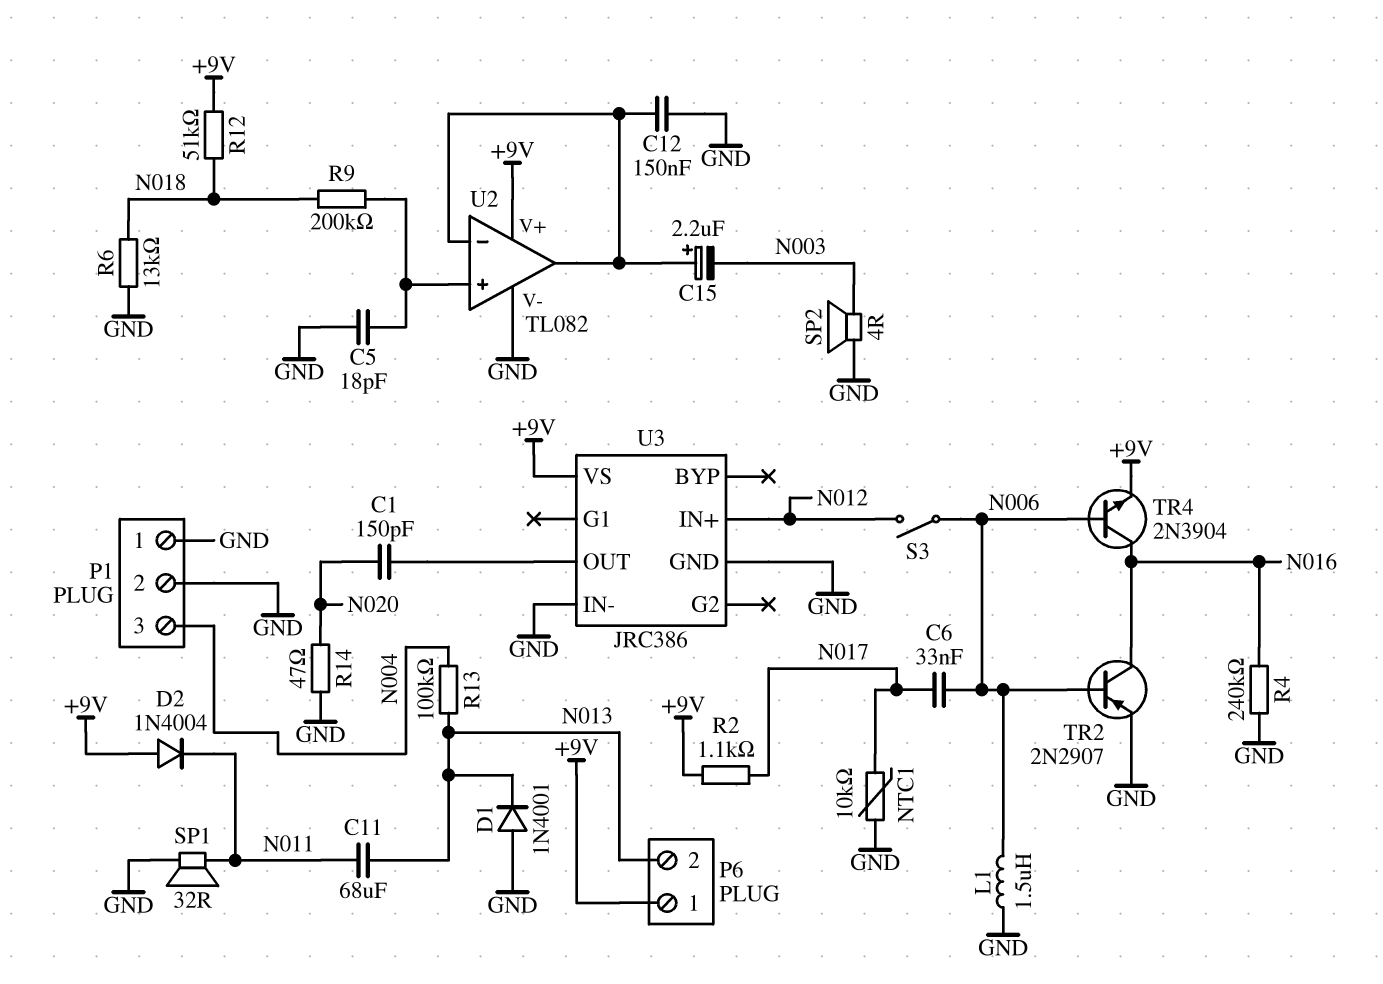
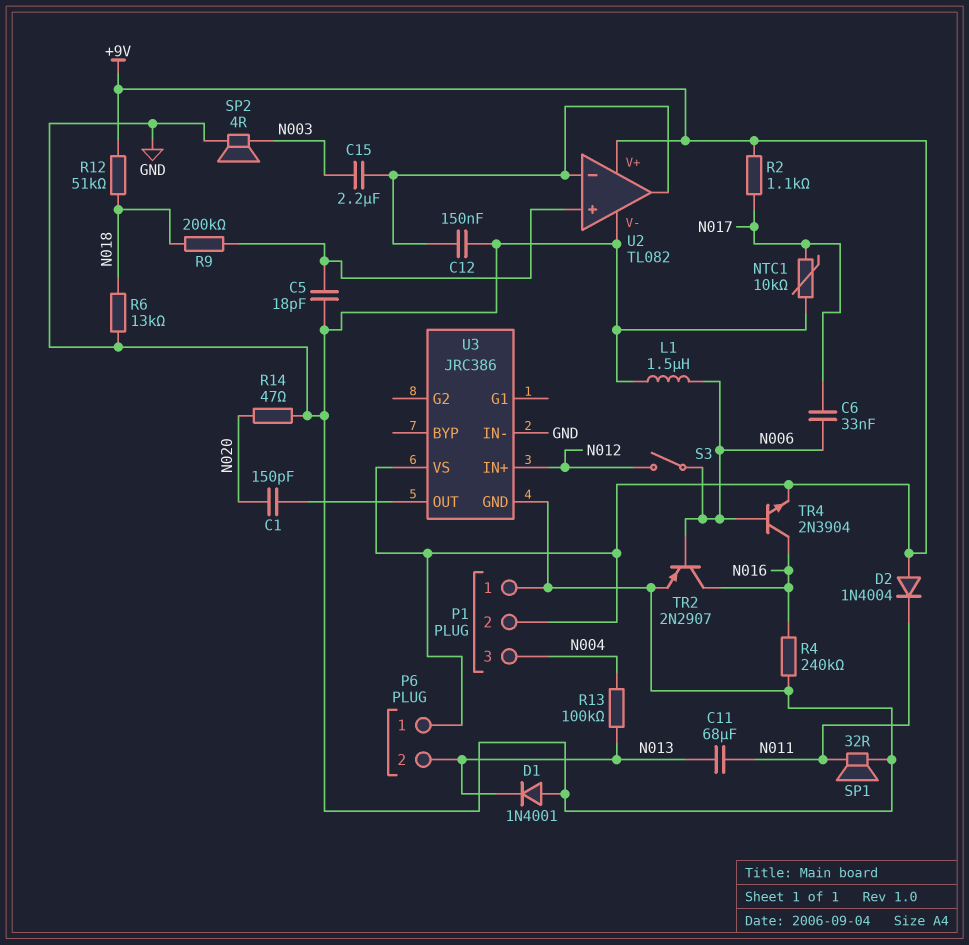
C15: 2.2uF (plus U2/in-, minus N003) -> 2.2uF (N003, U2/in-)
P1 pin 2: GND -> +9V

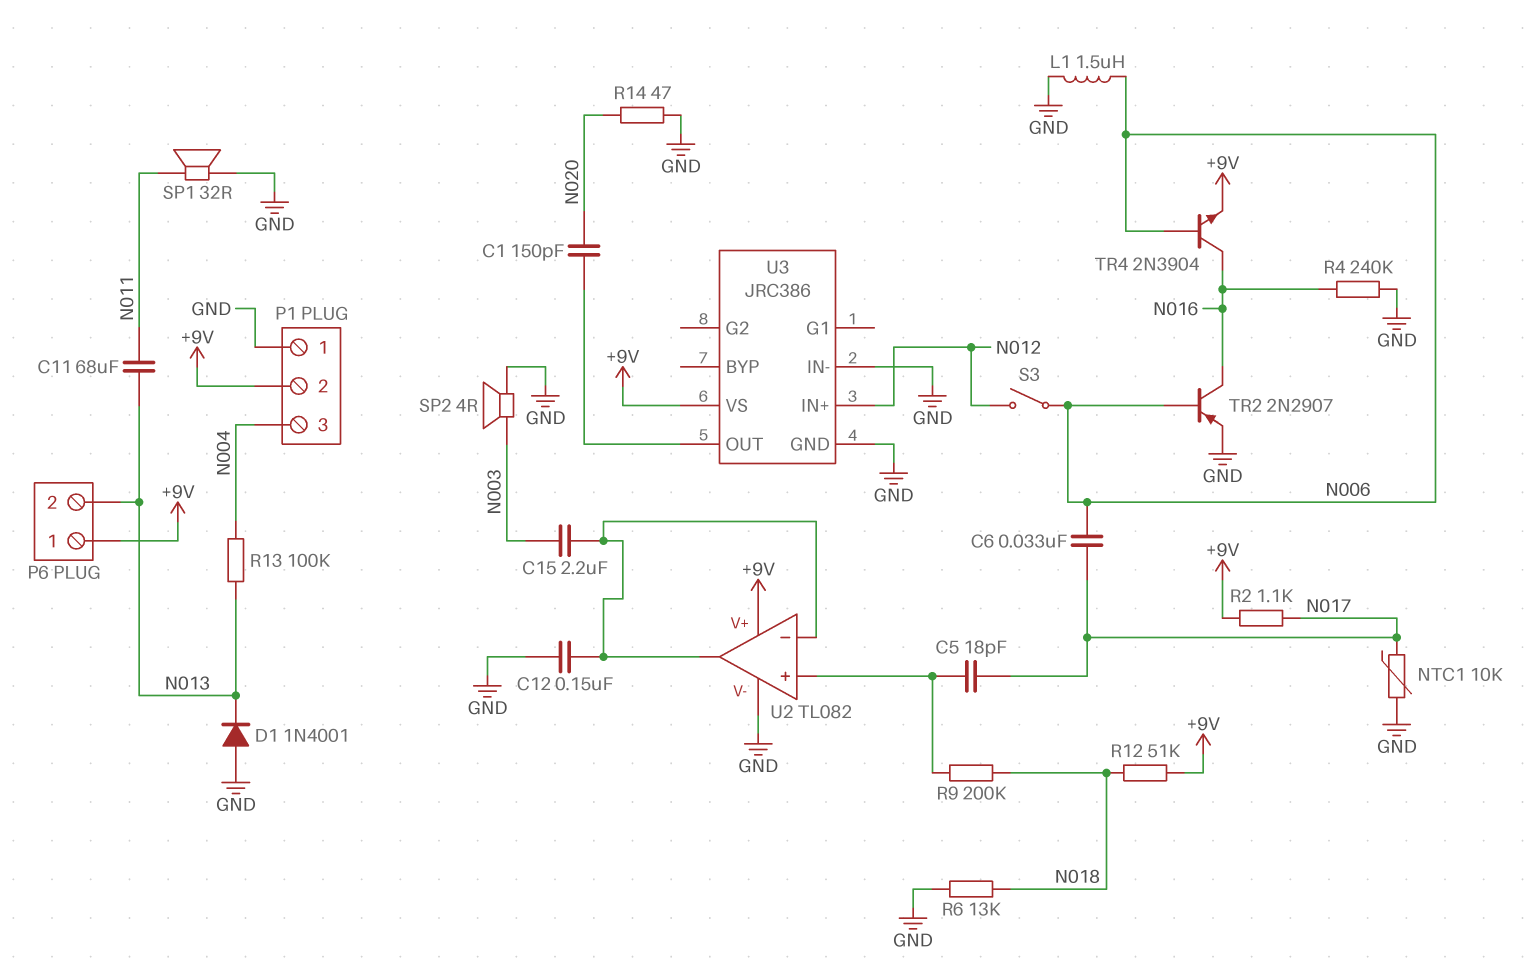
C5: 18pF (GND, U2/in+) -> 18pF (N017, U2/in+)
D2: diode 1N4004 (A +9V, K N011) -> none

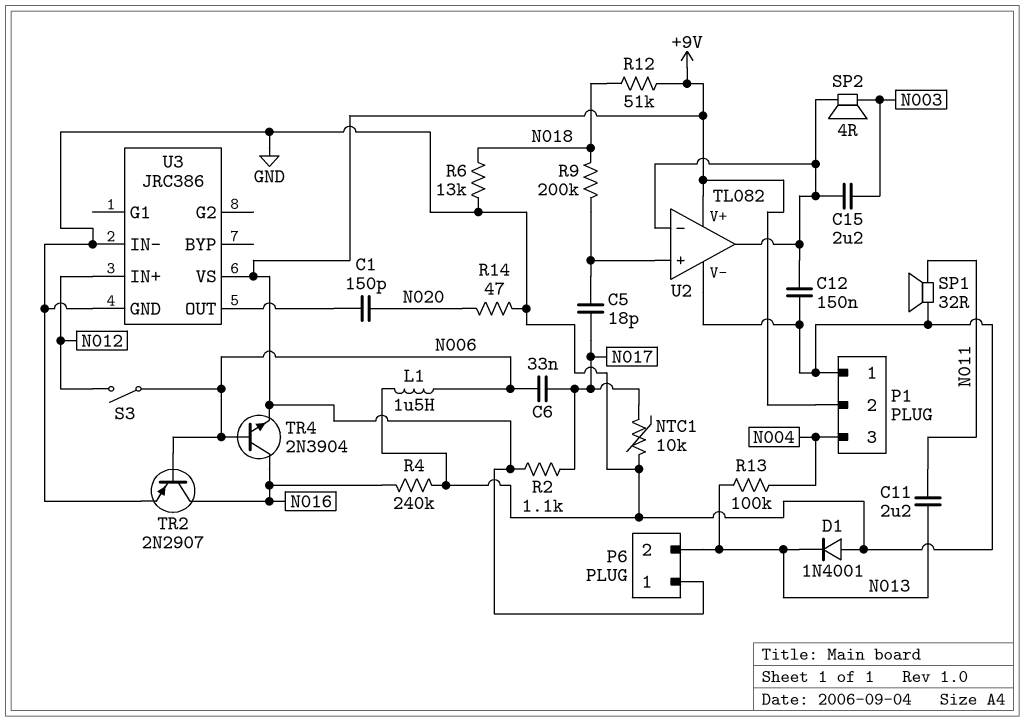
C11: 68uF (N011, N013) -> 2.2uF (N011, N013)
SP2: speaker 4R (GND, N003) -> speaker 4R (N003, U2/in-)

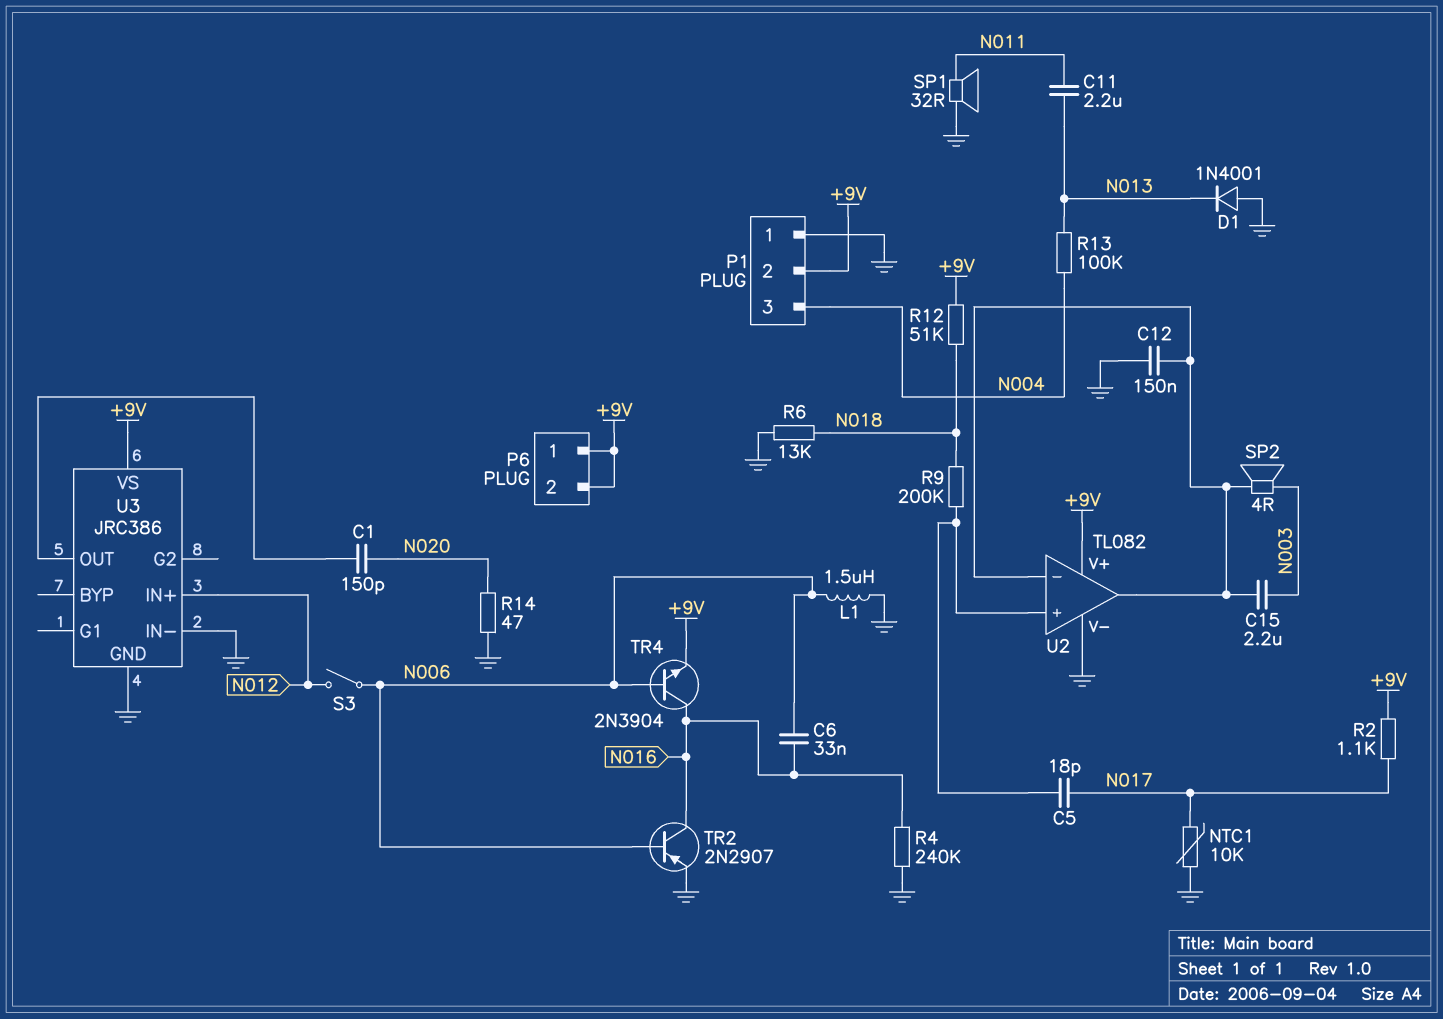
C6: 33nF (N006, N017) -> 33nF (N006, N016)
P6 pin 2: N013 -> +9V

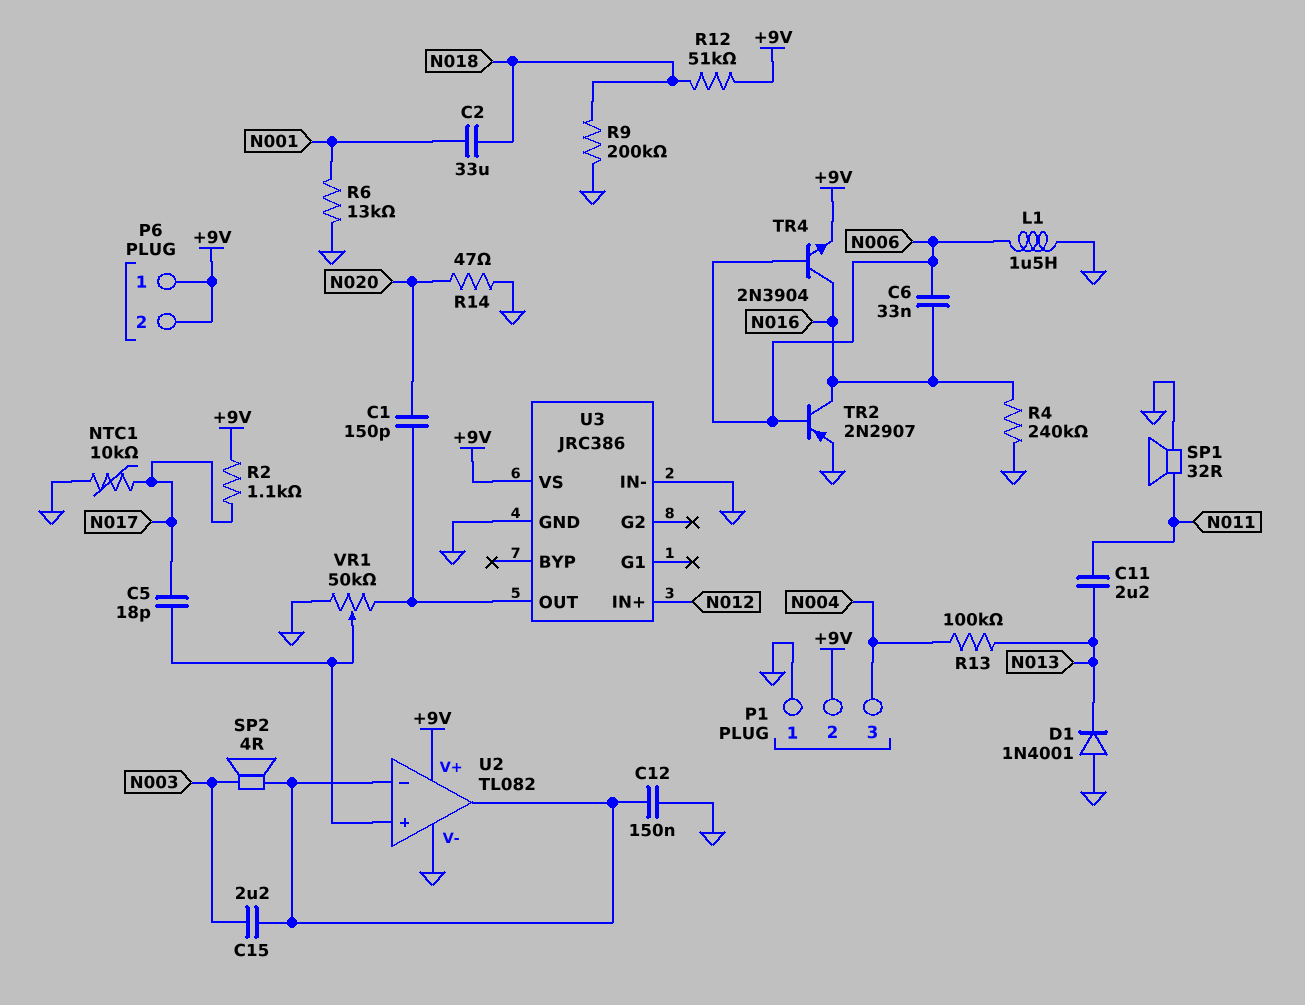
C2: none -> 33uF (N001, N018)
R6: 13k (GND, N018) -> 13k (GND, N001)
R9: 200k (N018, U2/in+) -> 200k (GND, N018)
S3: switch (N006, N012) -> none
VR1: none -> 50k (GND, U3/OUT, wiper U2/in+)

